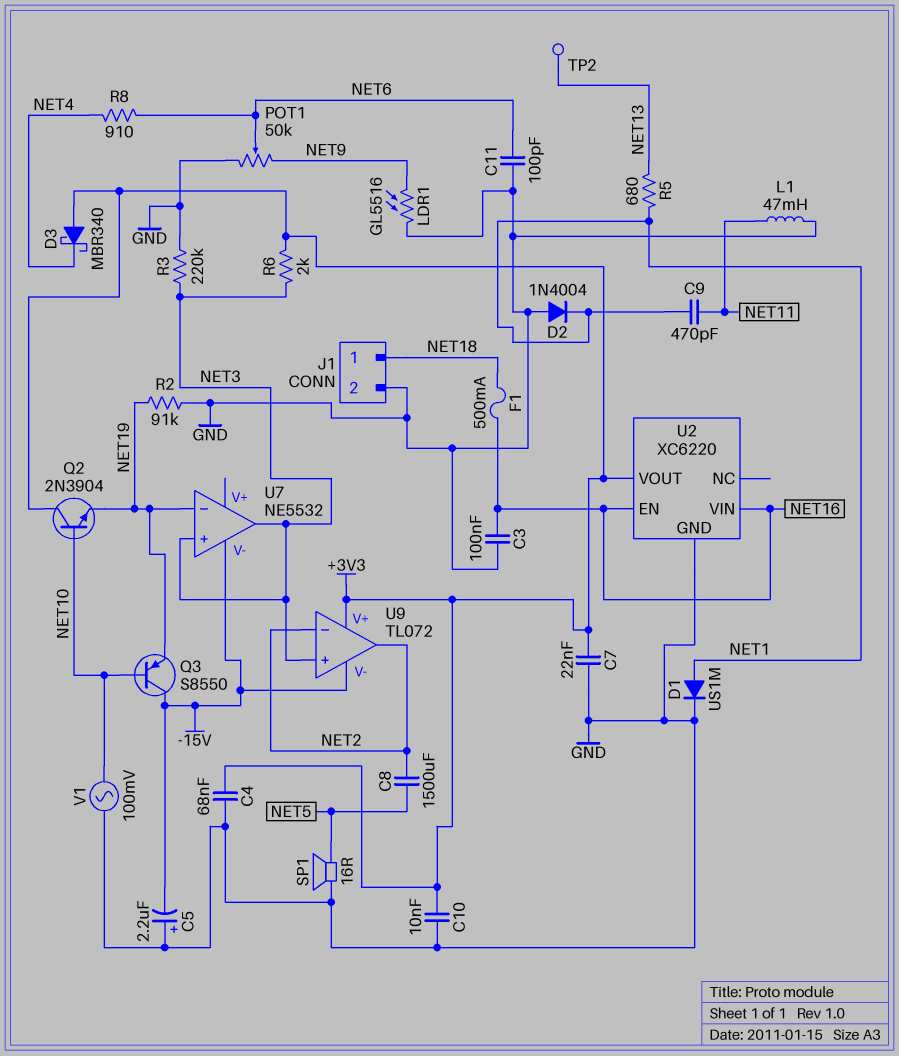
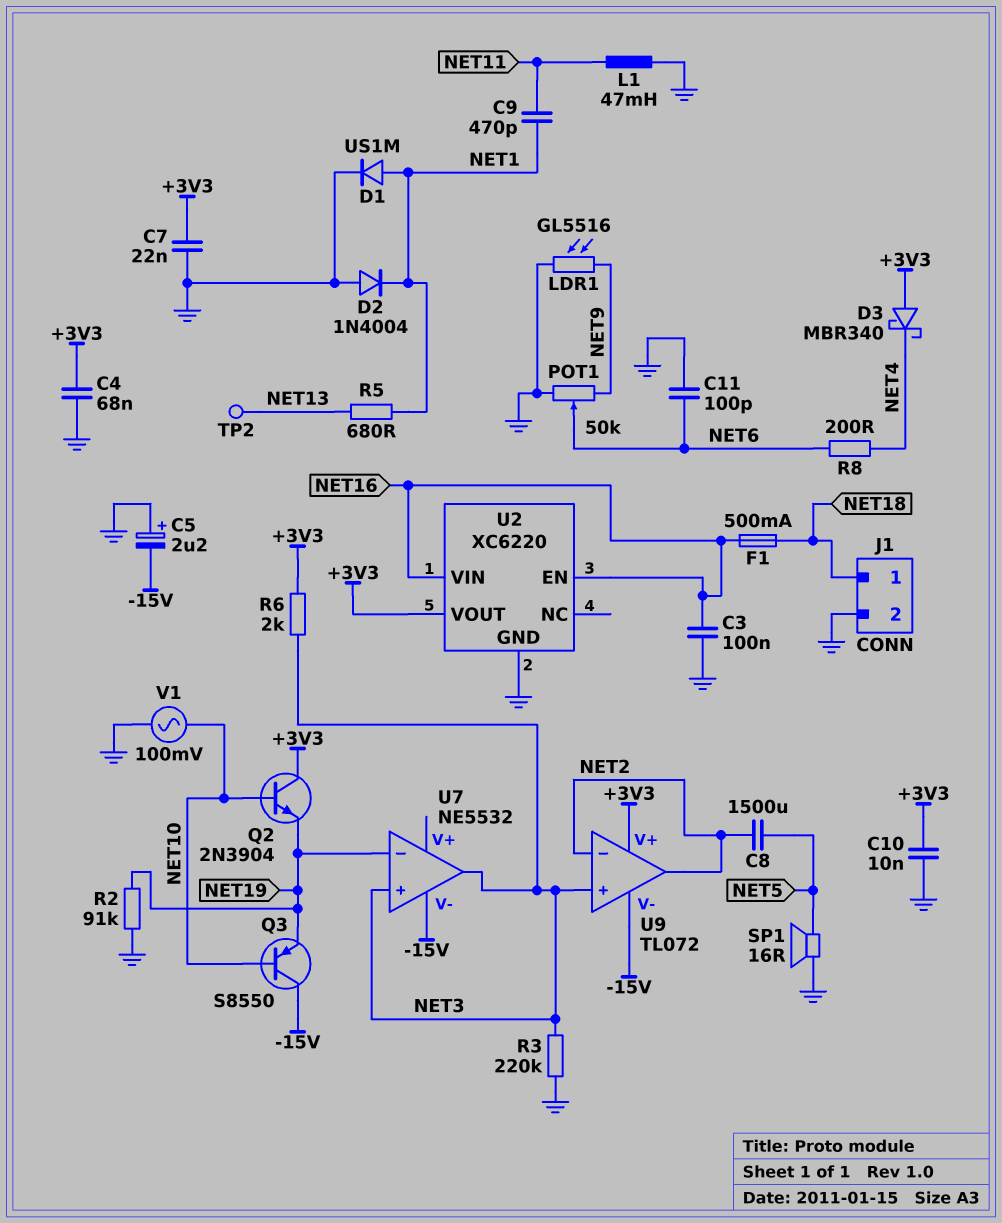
R8: 910 (NET4, NET6) -> 200 (NET4, NET6)

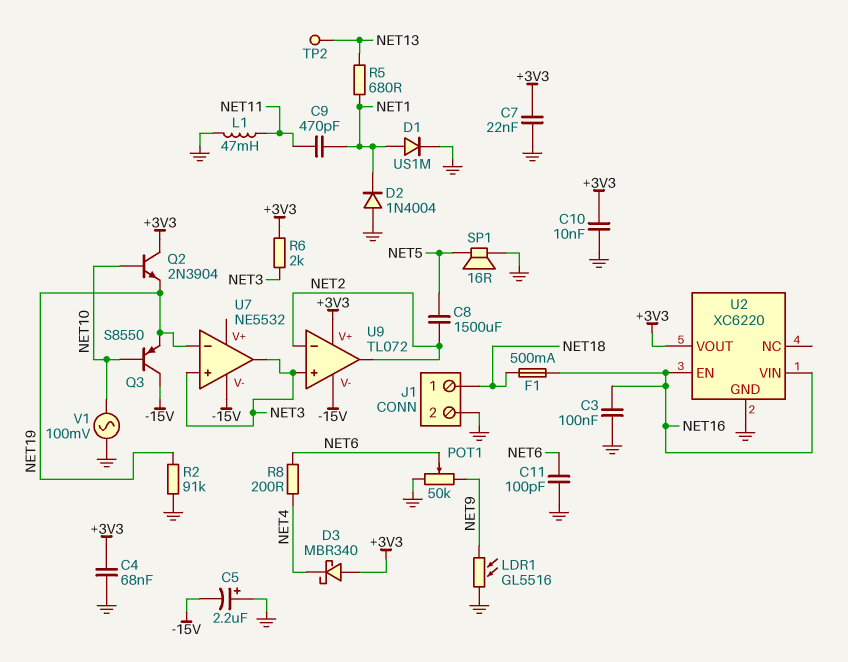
R3: 220k (GND, NET3) -> none

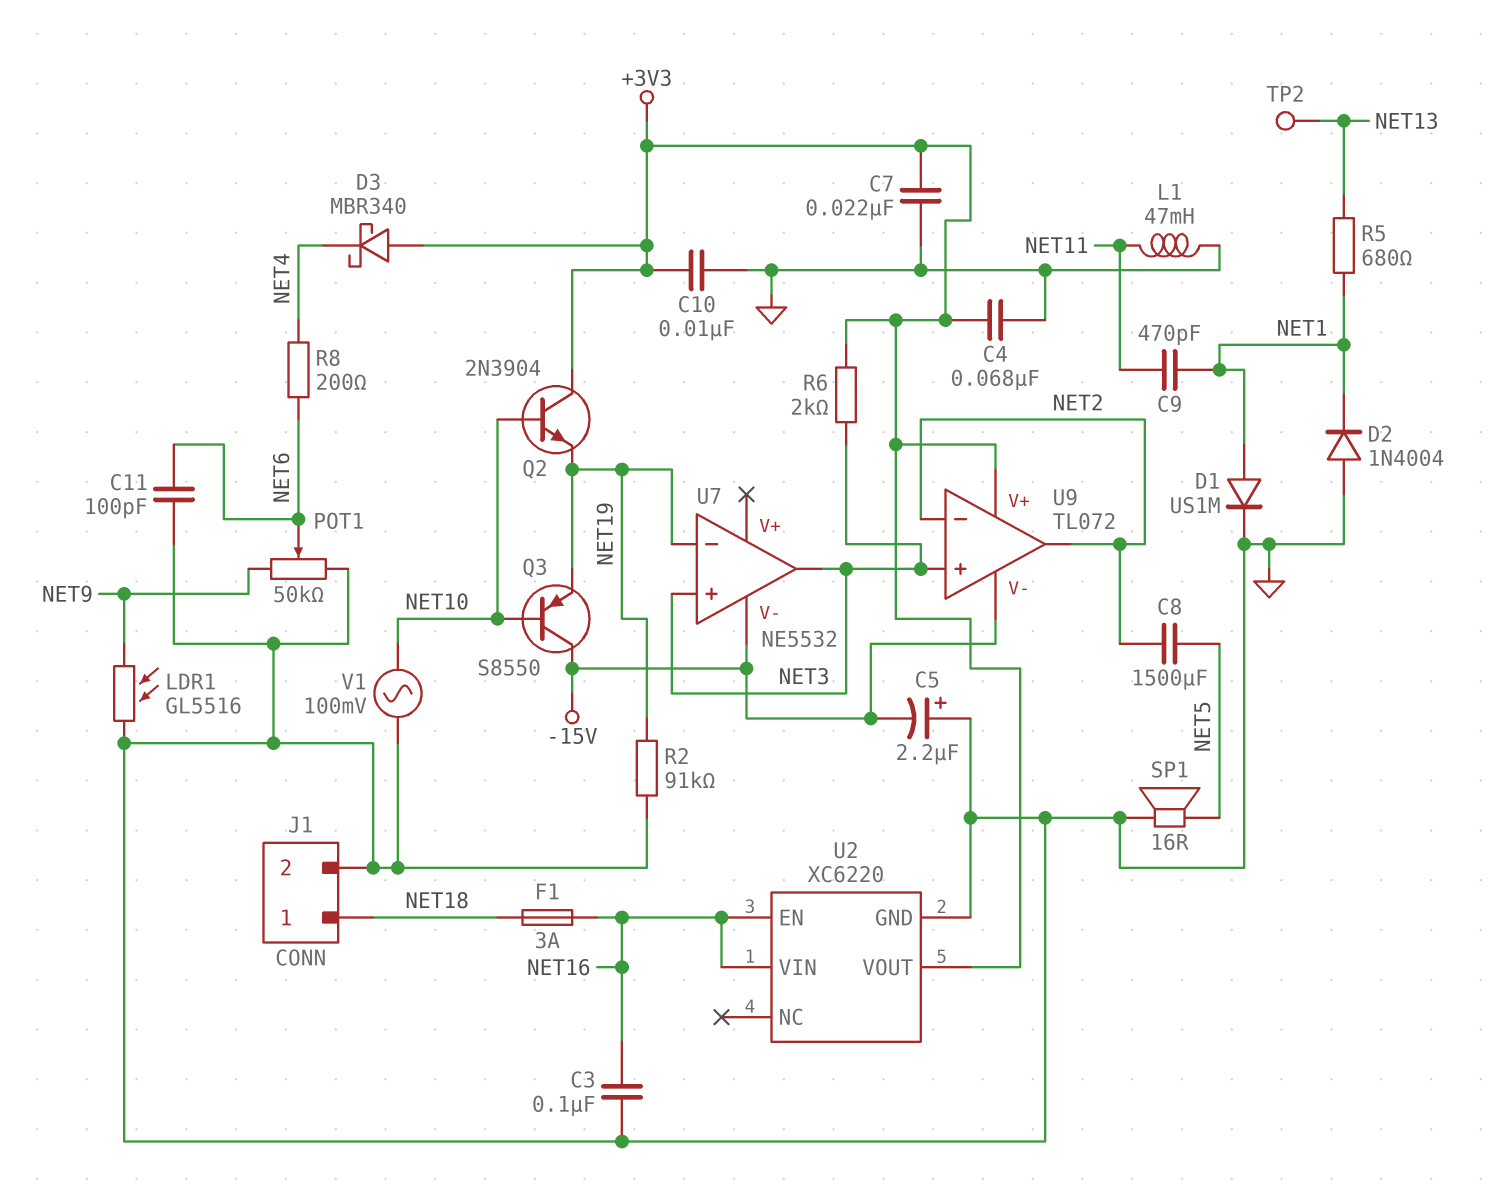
F1: 500mA (NET16, NET18) -> 3A (NET16, NET18)

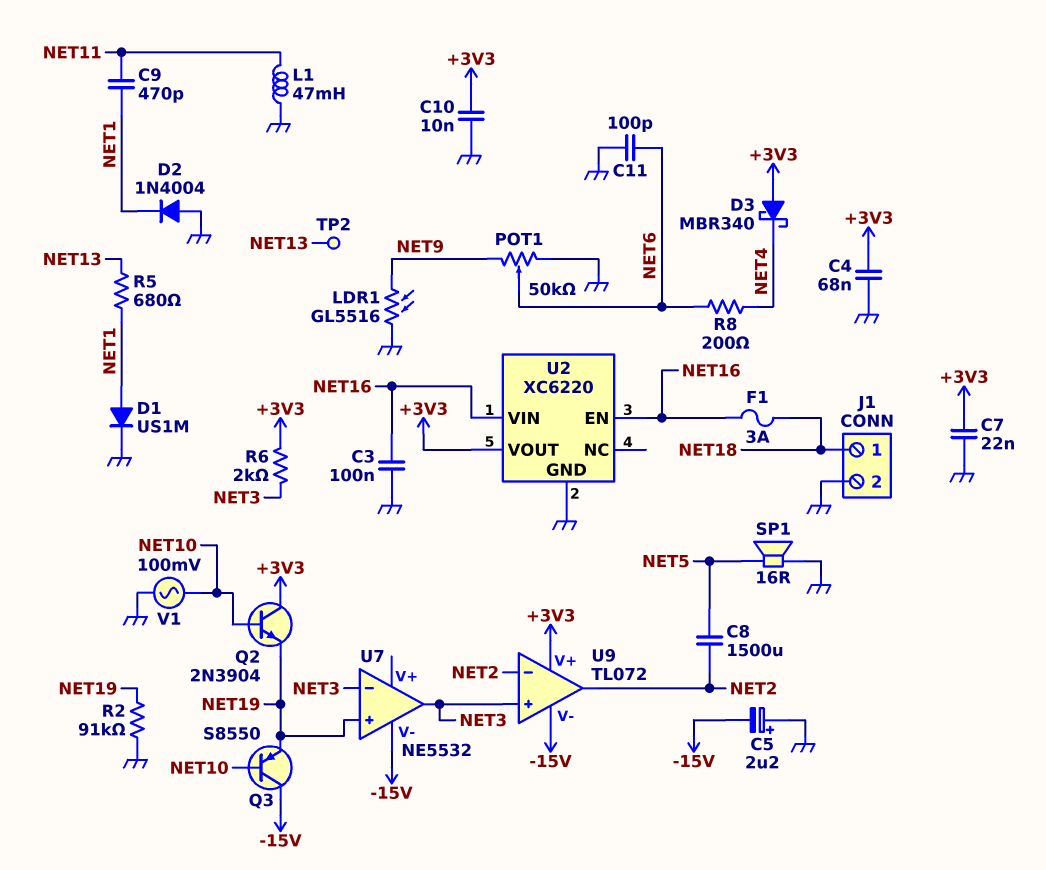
U7 pin in+: NET3 -> NET19
U7 pin in-: NET19 -> NET3

